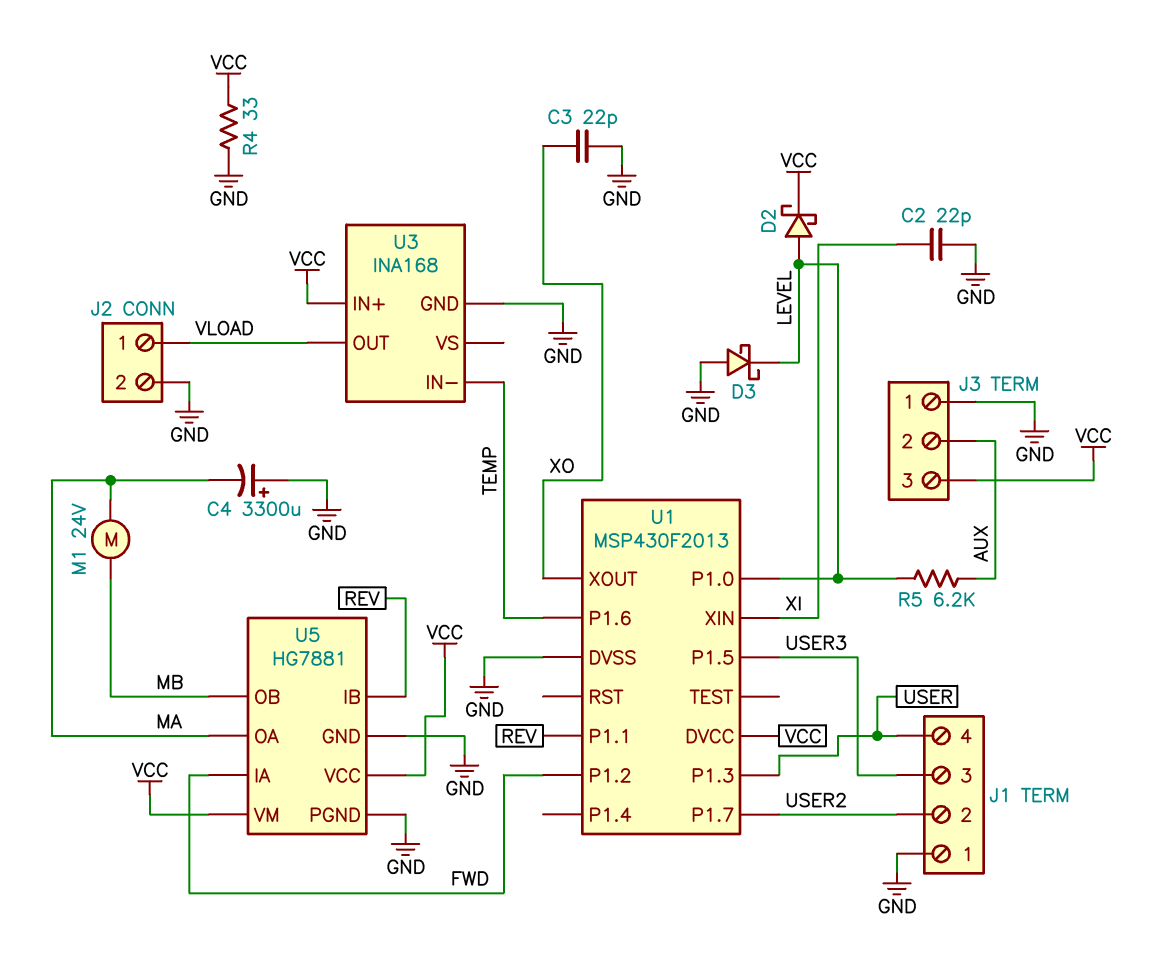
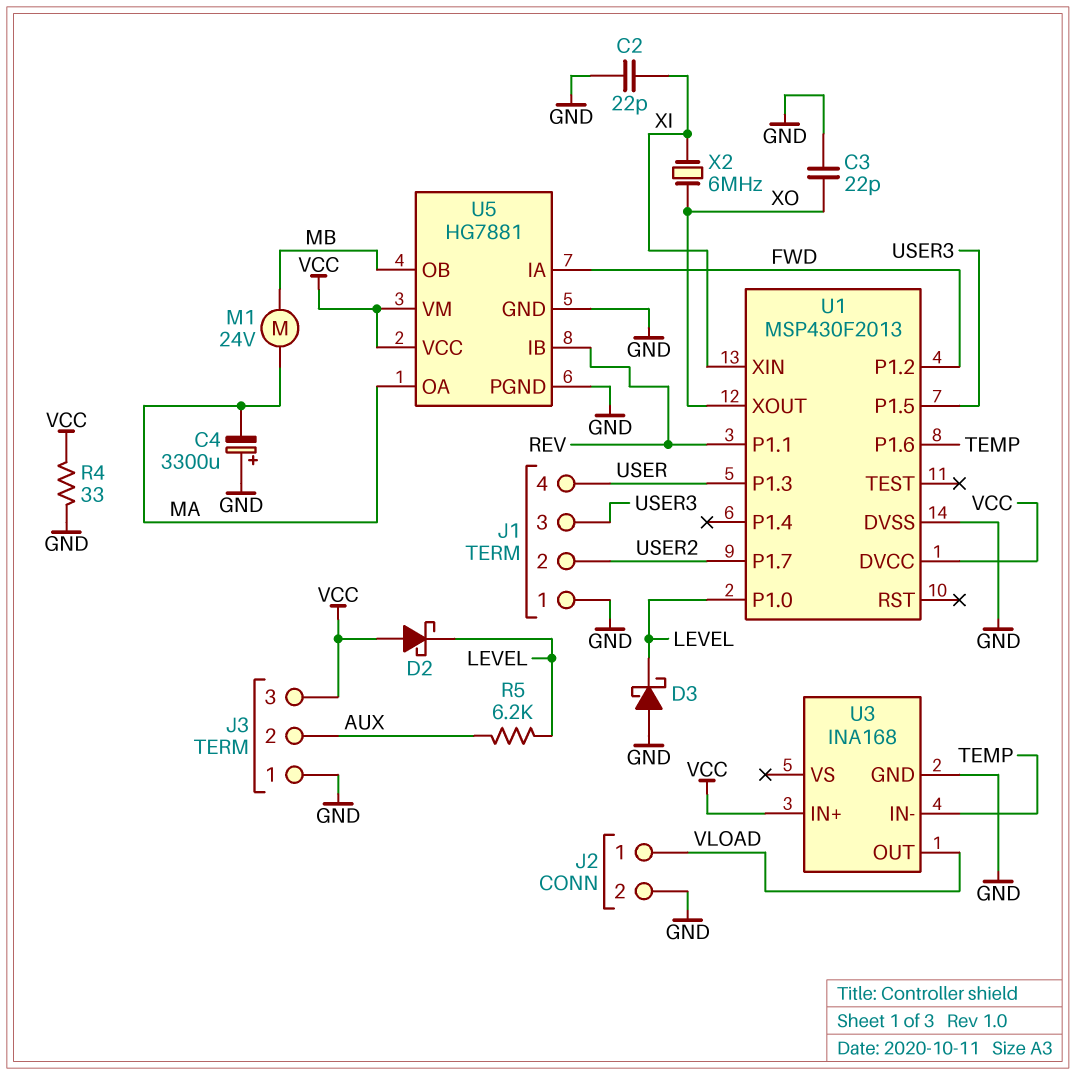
D2: schottky (A LEVEL, K VCC) -> schottky (A VCC, K LEVEL)
X2: none -> 6MHz (XI, XO)

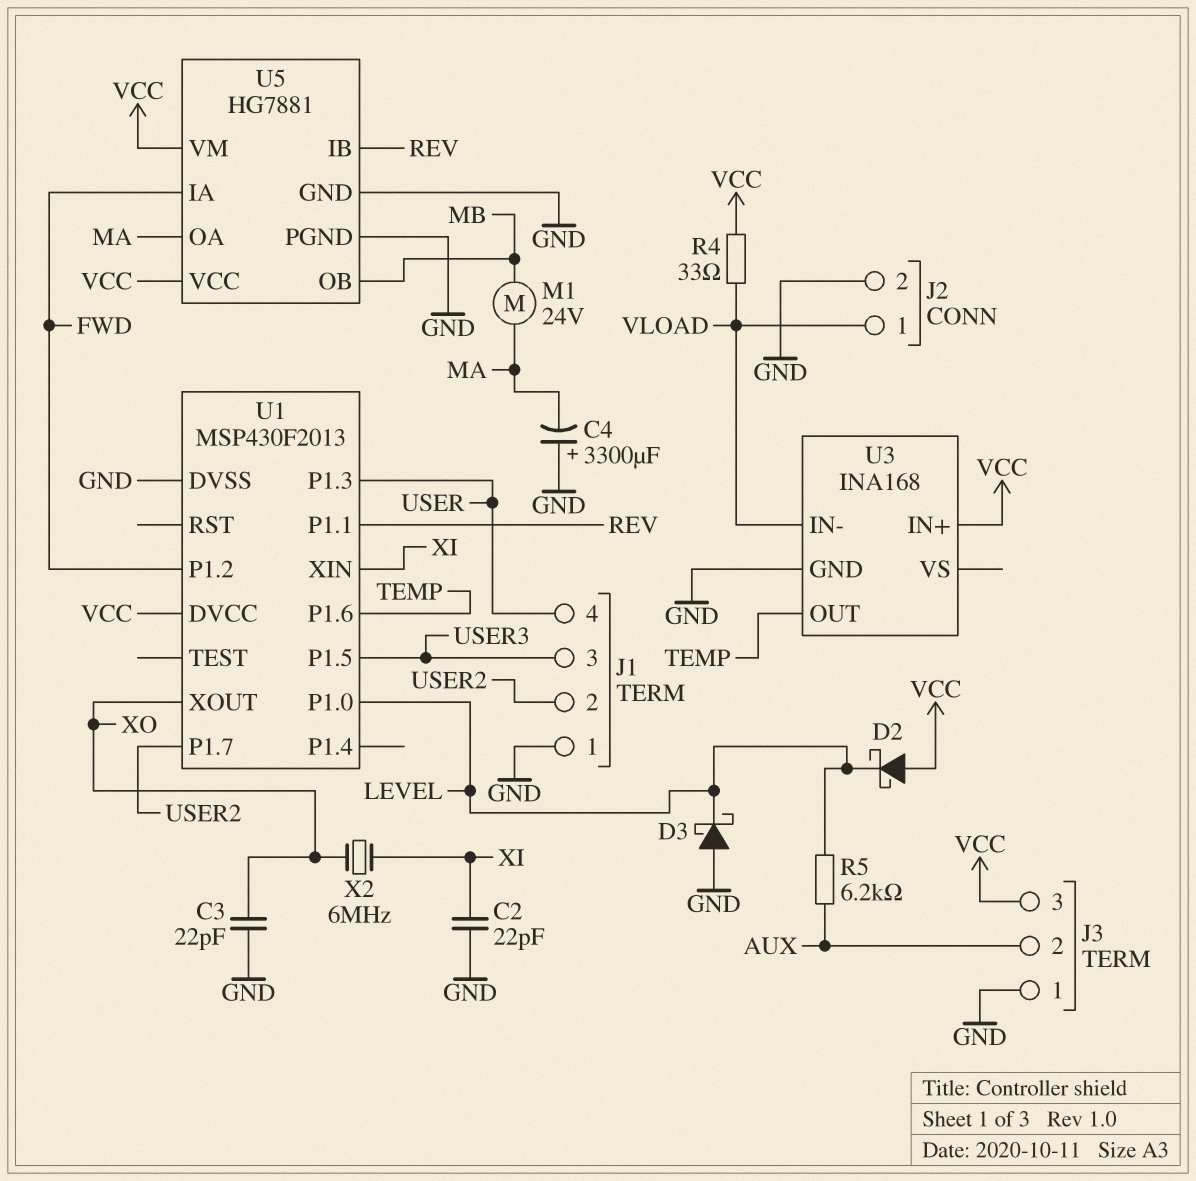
R4: 33 (GND, VCC) -> 33 (VCC, VLOAD)
U3 pin IN-: TEMP -> VLOAD
U3 pin OUT: VLOAD -> TEMP

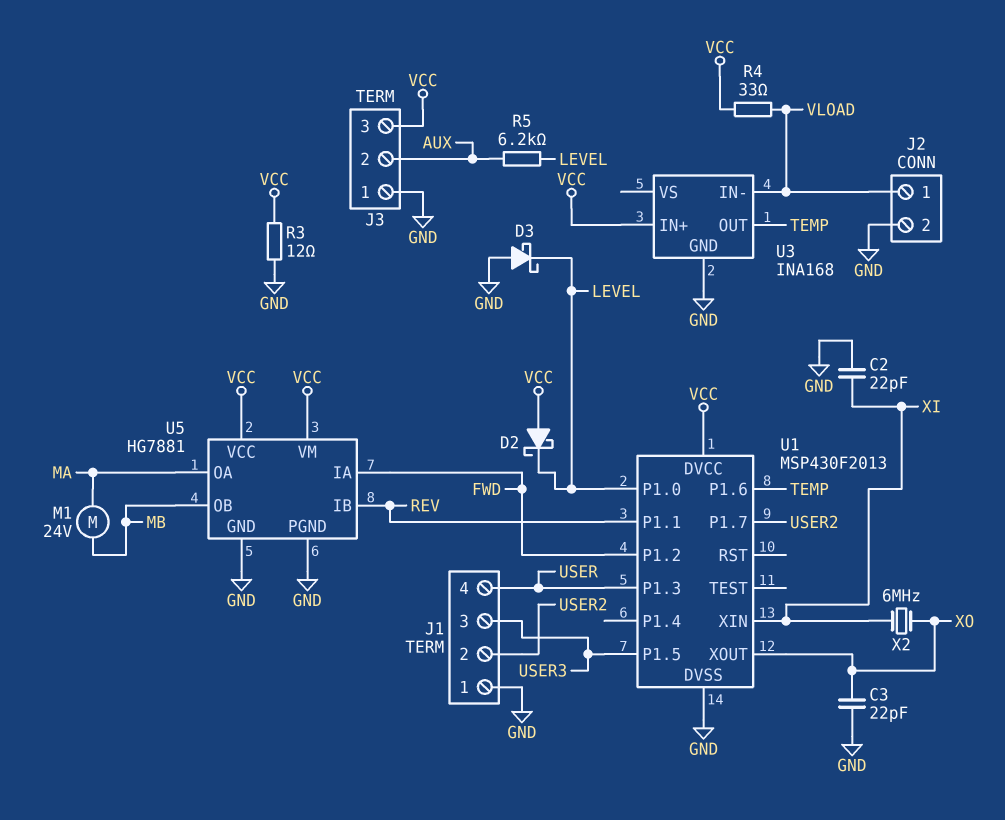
C4: 3300uF (plus GND, minus MA) -> none
R3: none -> 12 (GND, VCC)

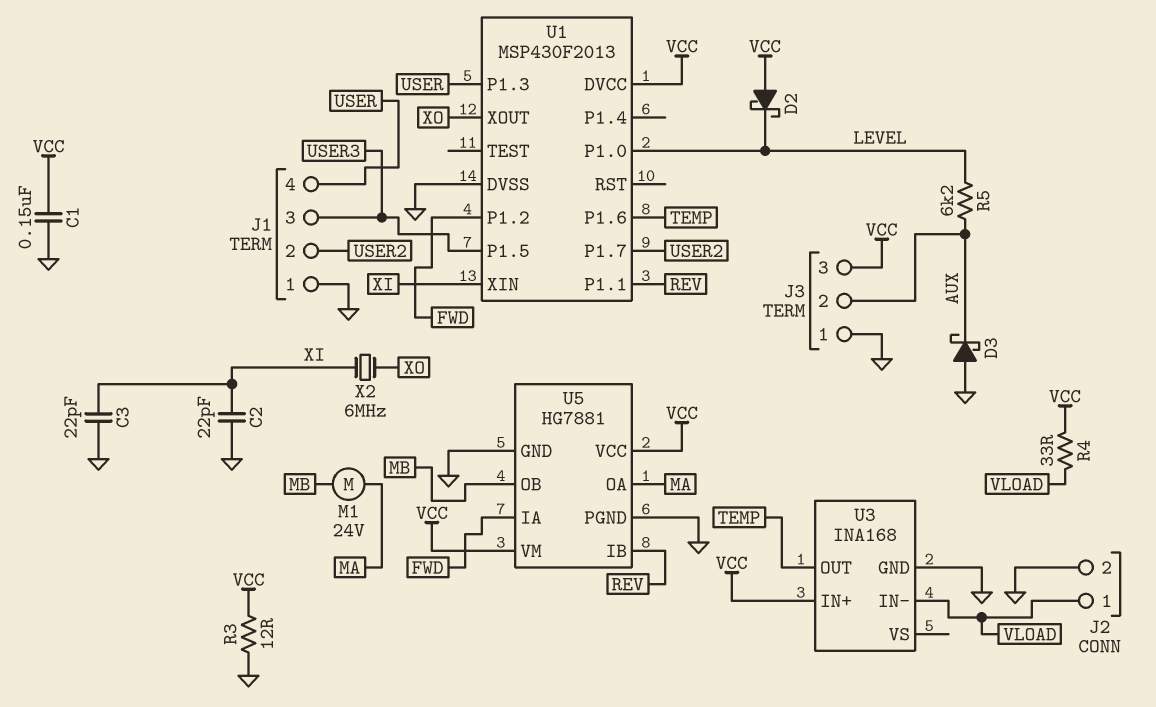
C1: none -> 150nF (GND, VCC)
C3: 22pF (GND, XO) -> 22pF (GND, XI)
D3: schottky (A GND, K LEVEL) -> schottky (A GND, K AUX)

